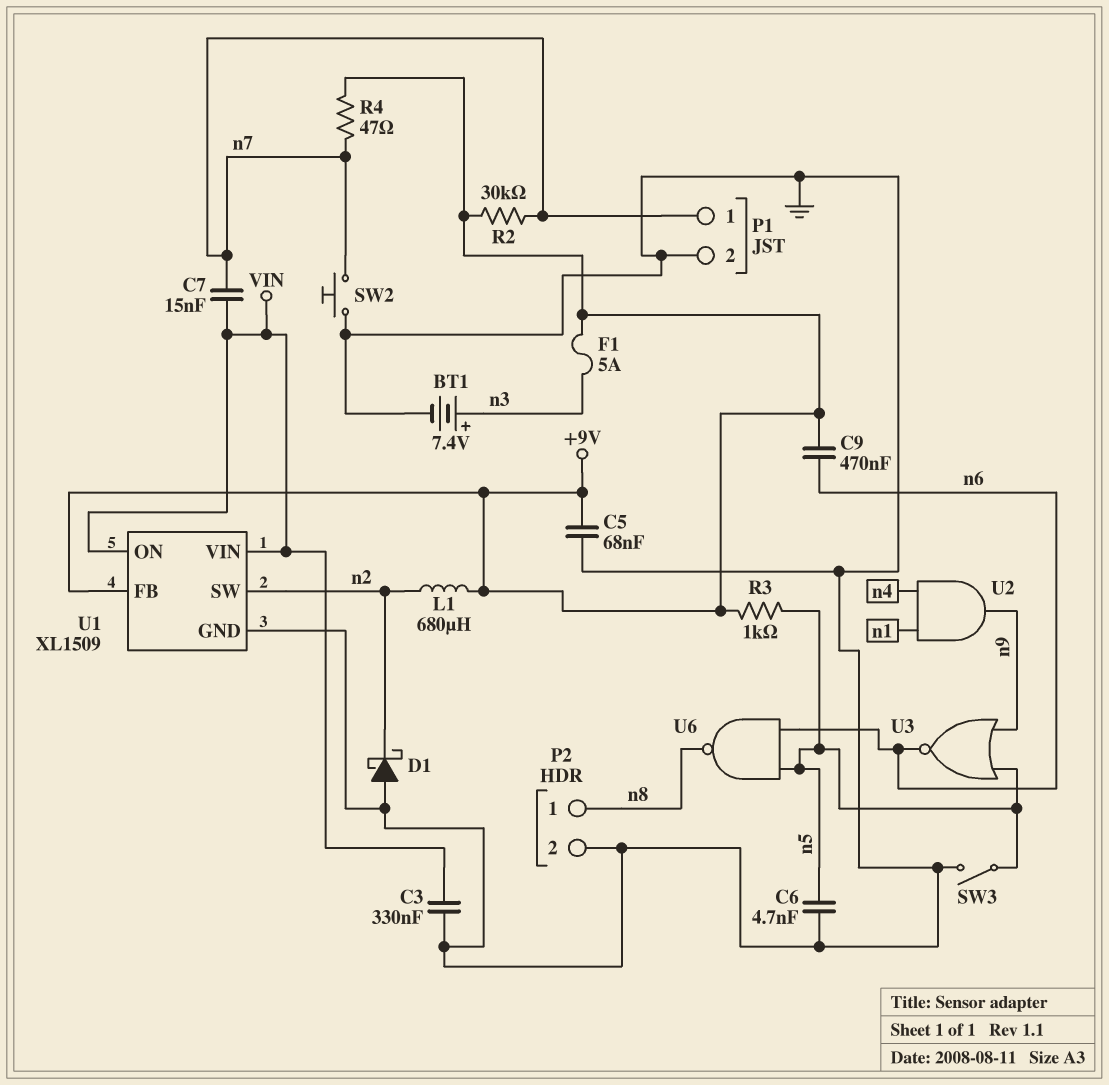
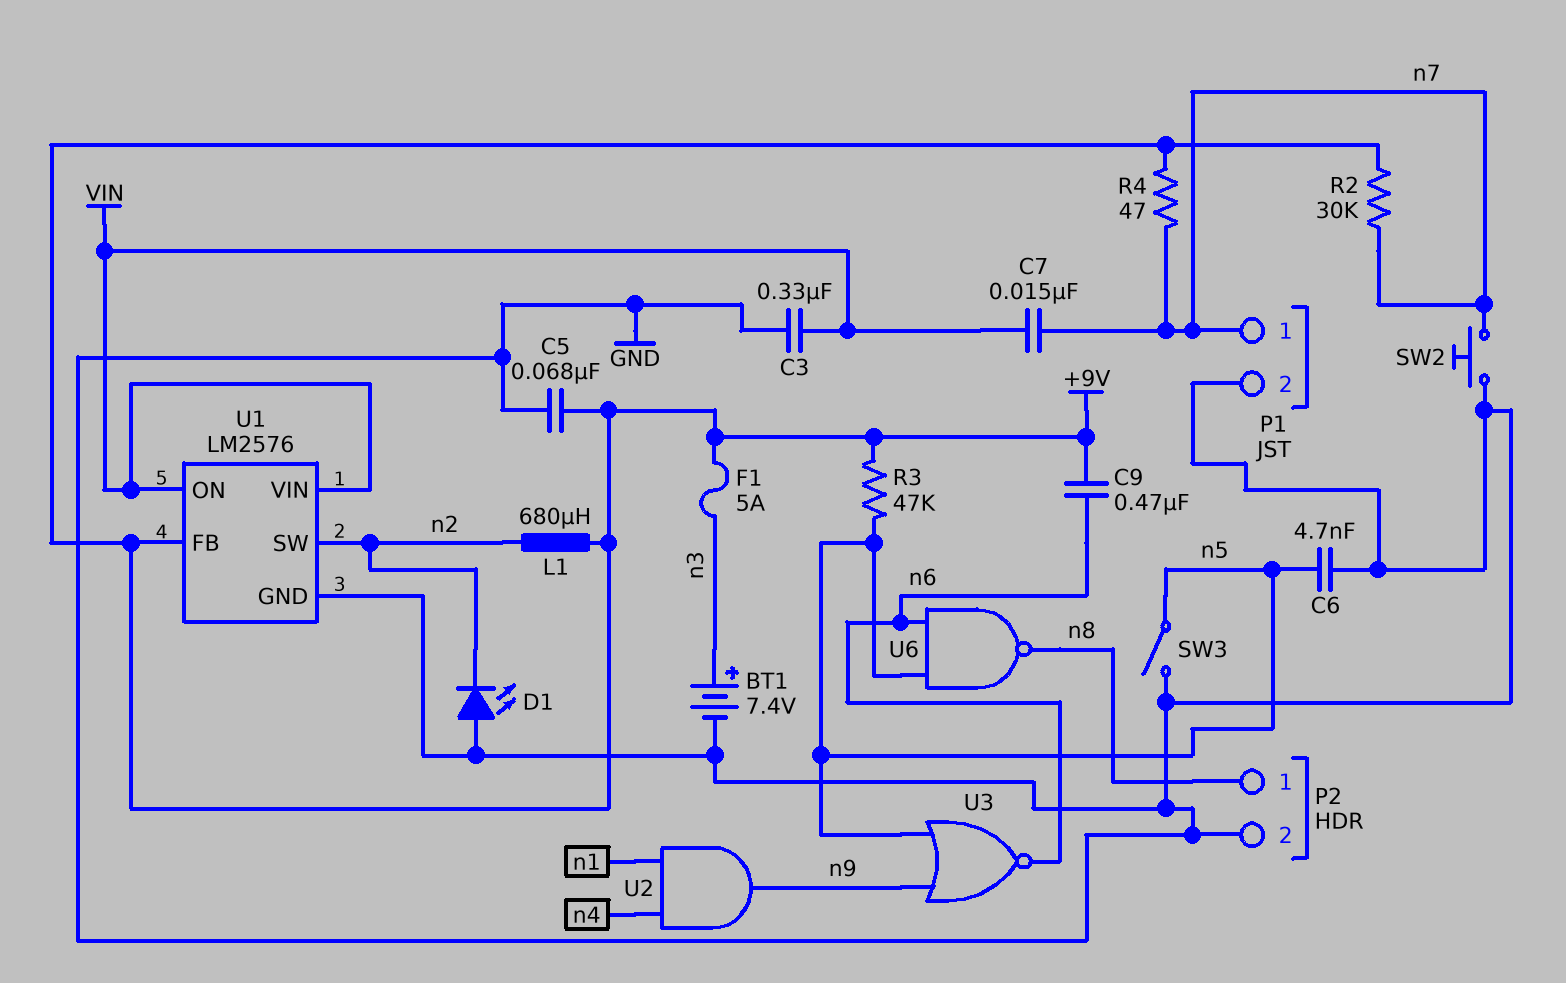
D1: schottky (A GND, K n2) -> LED (A GND, K n2)
R3: 1k (+9V, n5) -> 47k (+9V, n5)
U1: XL1509 -> LM2576

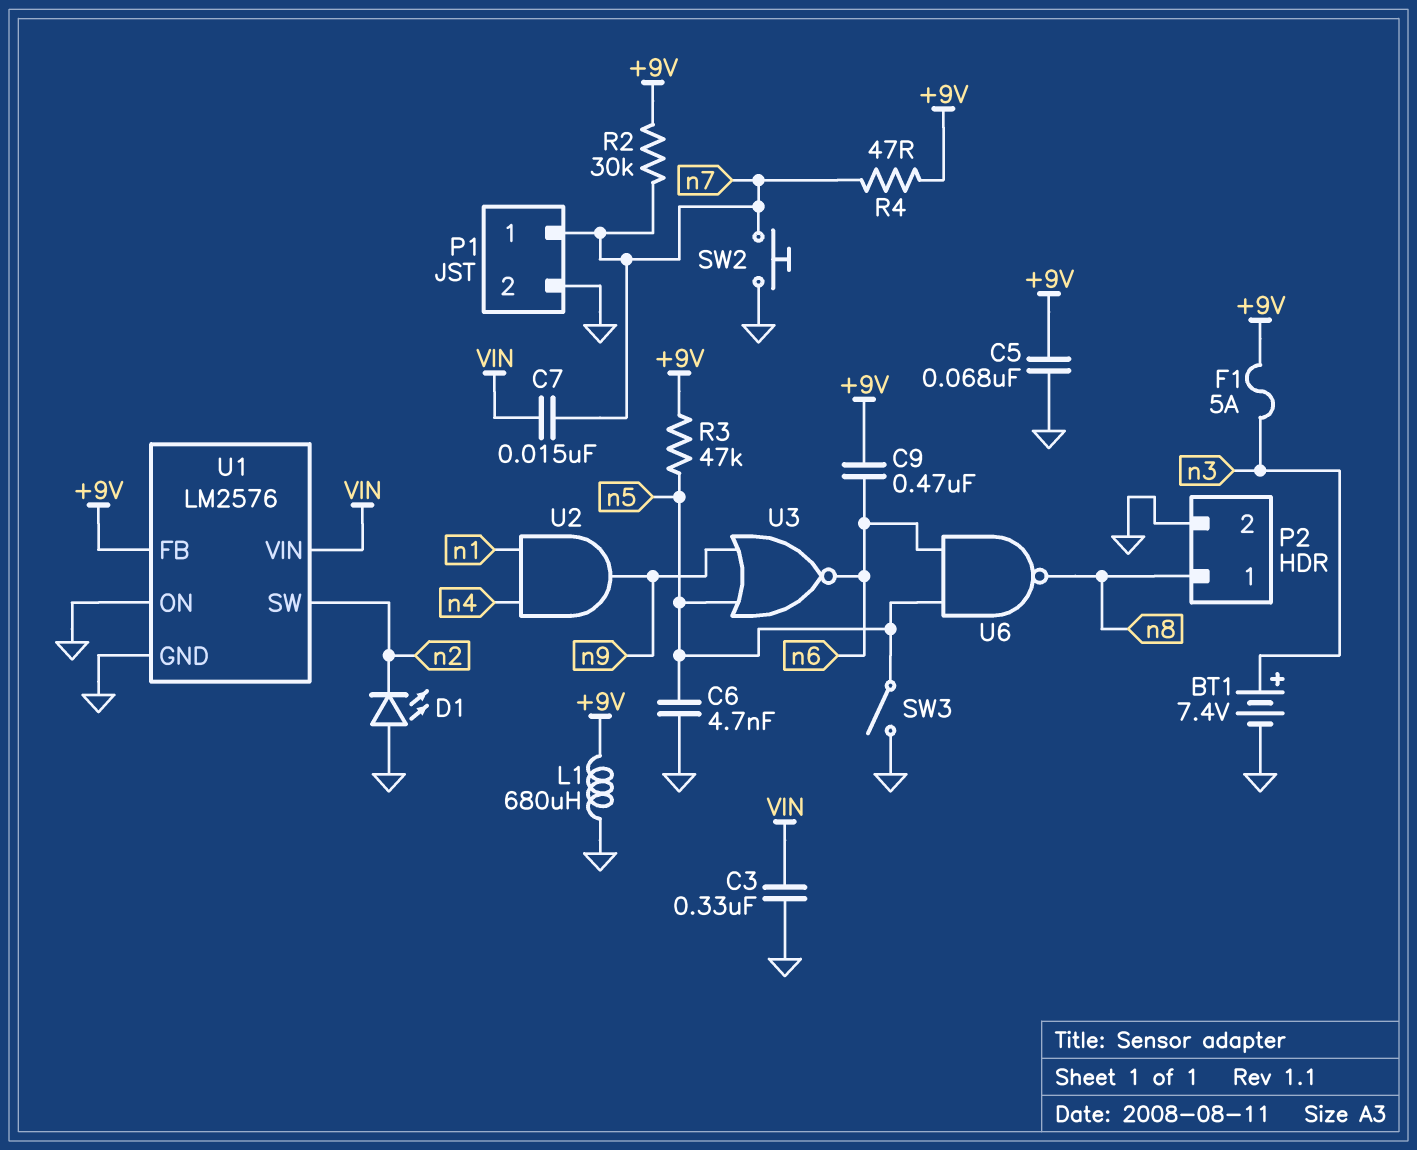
L1: 680uH (+9V, n2) -> 680uH (+9V, GND)
U1 pin ON: VIN -> GND

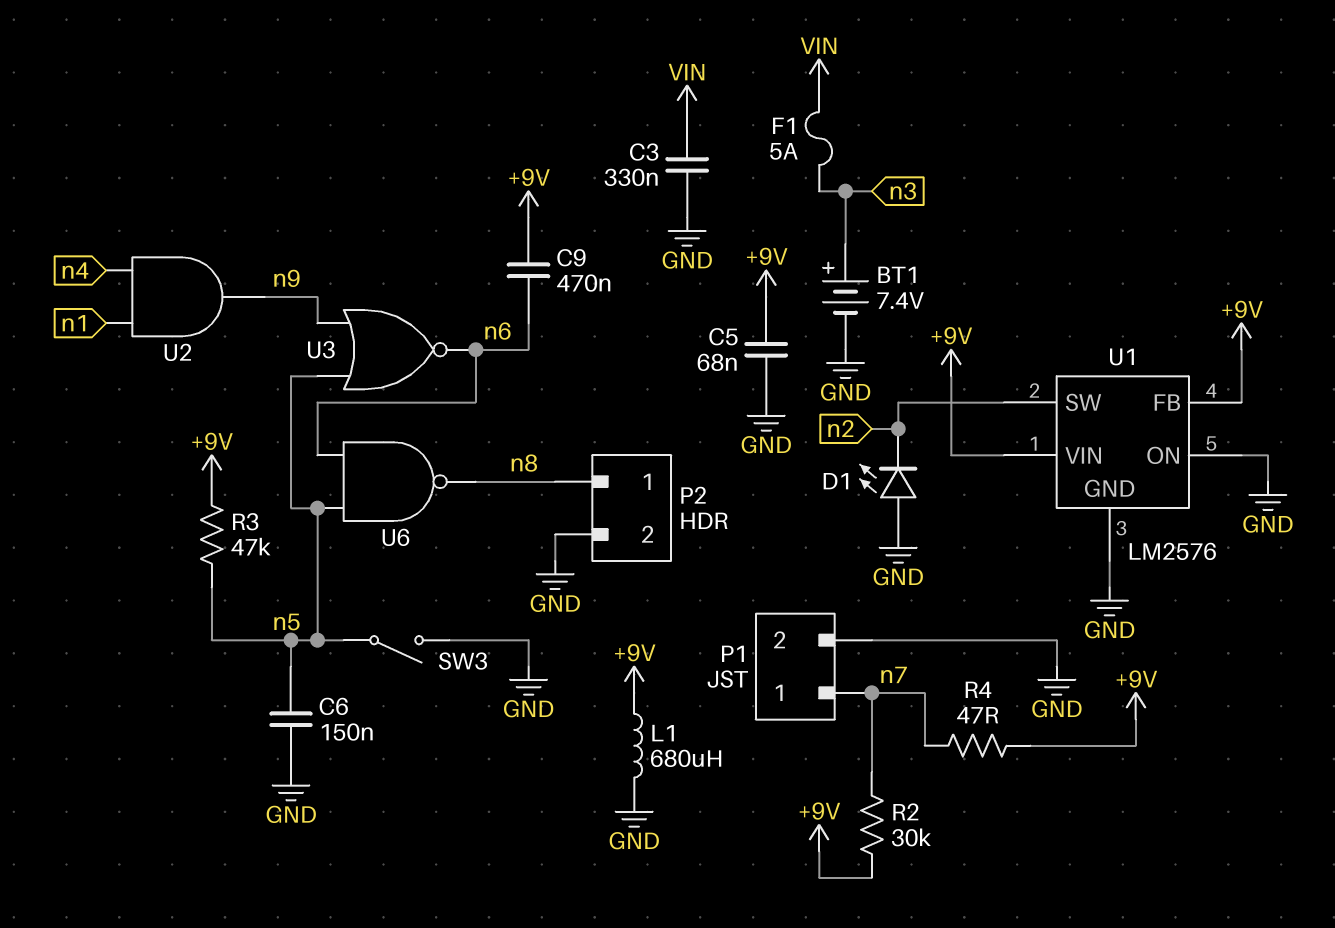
C6: 4.7nF (GND, n5) -> 150nF (GND, n5)
C7: 15nF (VIN, n7) -> none
F1: 5A (+9V, n3) -> 5A (VIN, n3)
SW2: button (GND, n7) -> none
U1 pin VIN: VIN -> +9V

